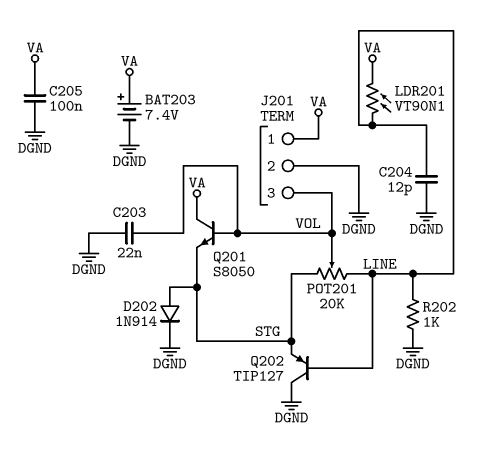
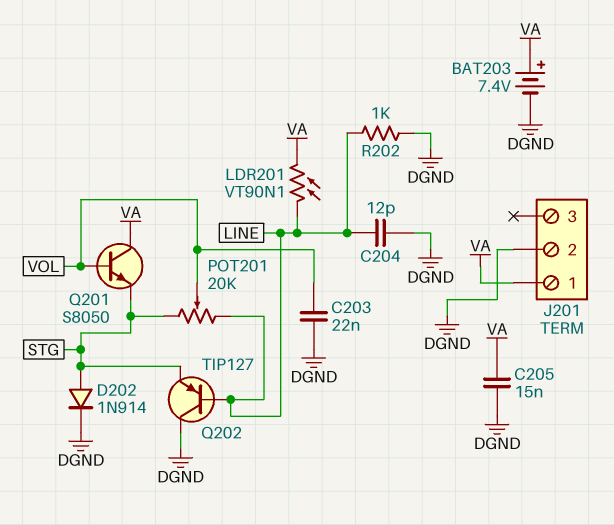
C205: 100nF (DGND, VA) -> 15nF (DGND, VA)
J201 pin 3: VOL -> none

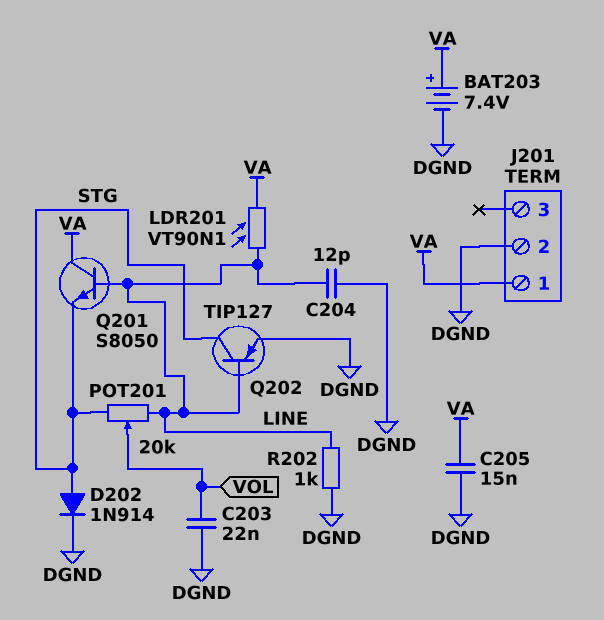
Q201: NPN S8050 (B VOL, C VA, E STG) -> NPN S8050 (B LINE, C VA, E STG)
Q202: PNP TIP127 (B LINE, C DGND, E STG) -> PNP TIP127 (B LINE, C STG, E DGND)

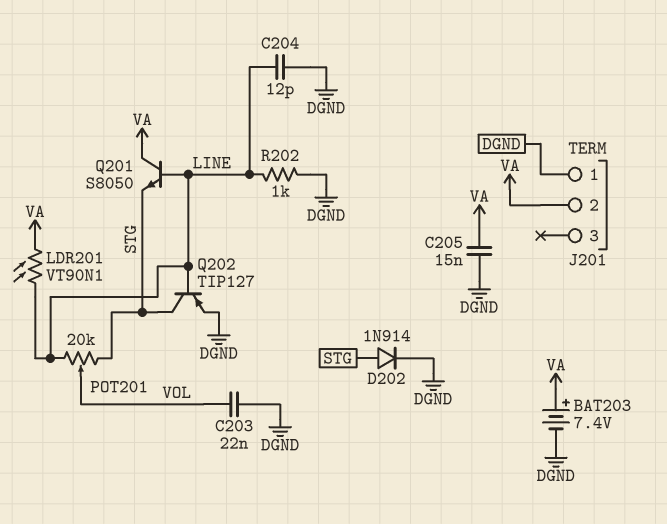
J201 pin 1: VA -> DGND
J201 pin 2: DGND -> VA

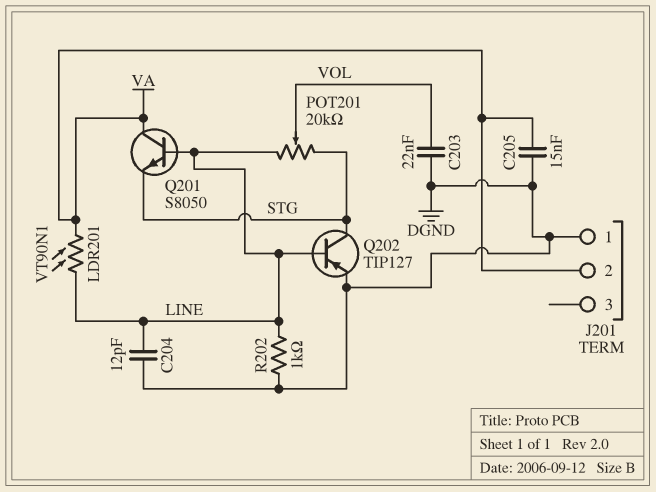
BAT203: 7.4V (plus VA, minus DGND) -> none
D202: diode 1N914 (A STG, K DGND) -> none

